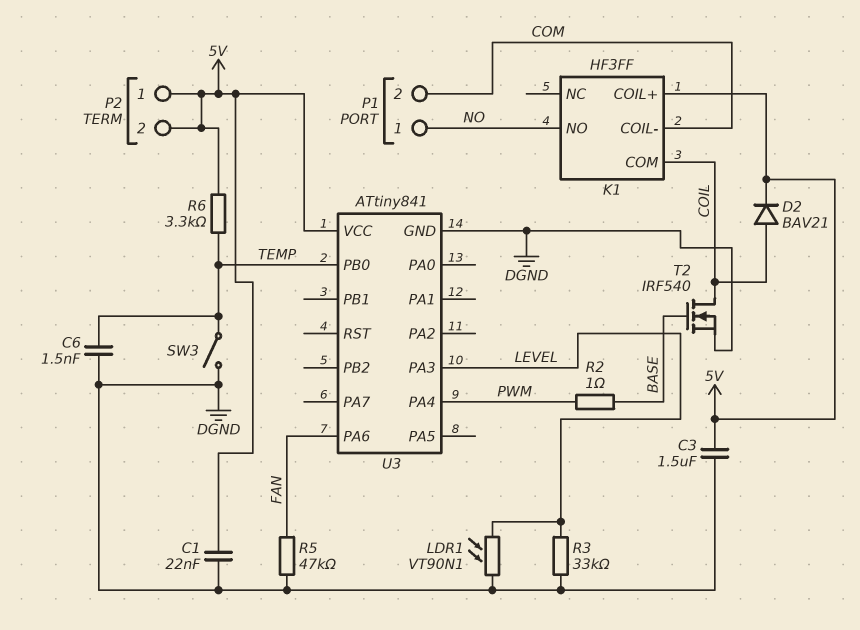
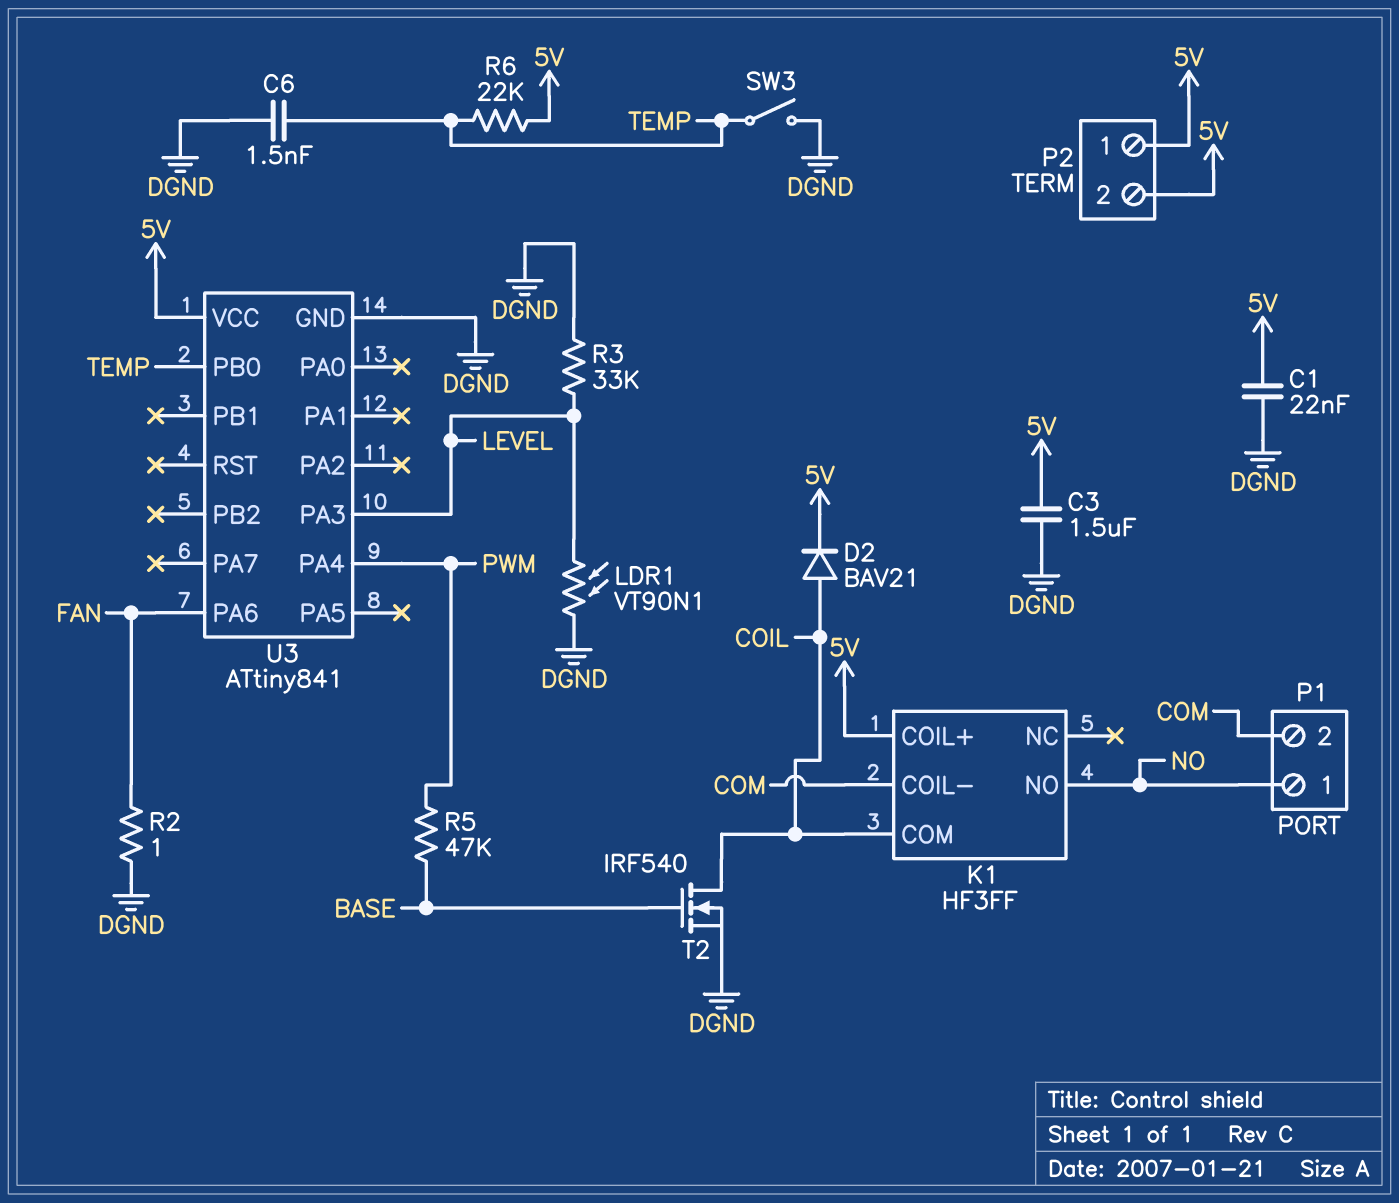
R2: 1 (BASE, PWM) -> 1 (DGND, FAN)
R5: 47k (DGND, FAN) -> 47k (BASE, PWM)
R6: 3.3k (5V, TEMP) -> 22k (5V, TEMP)

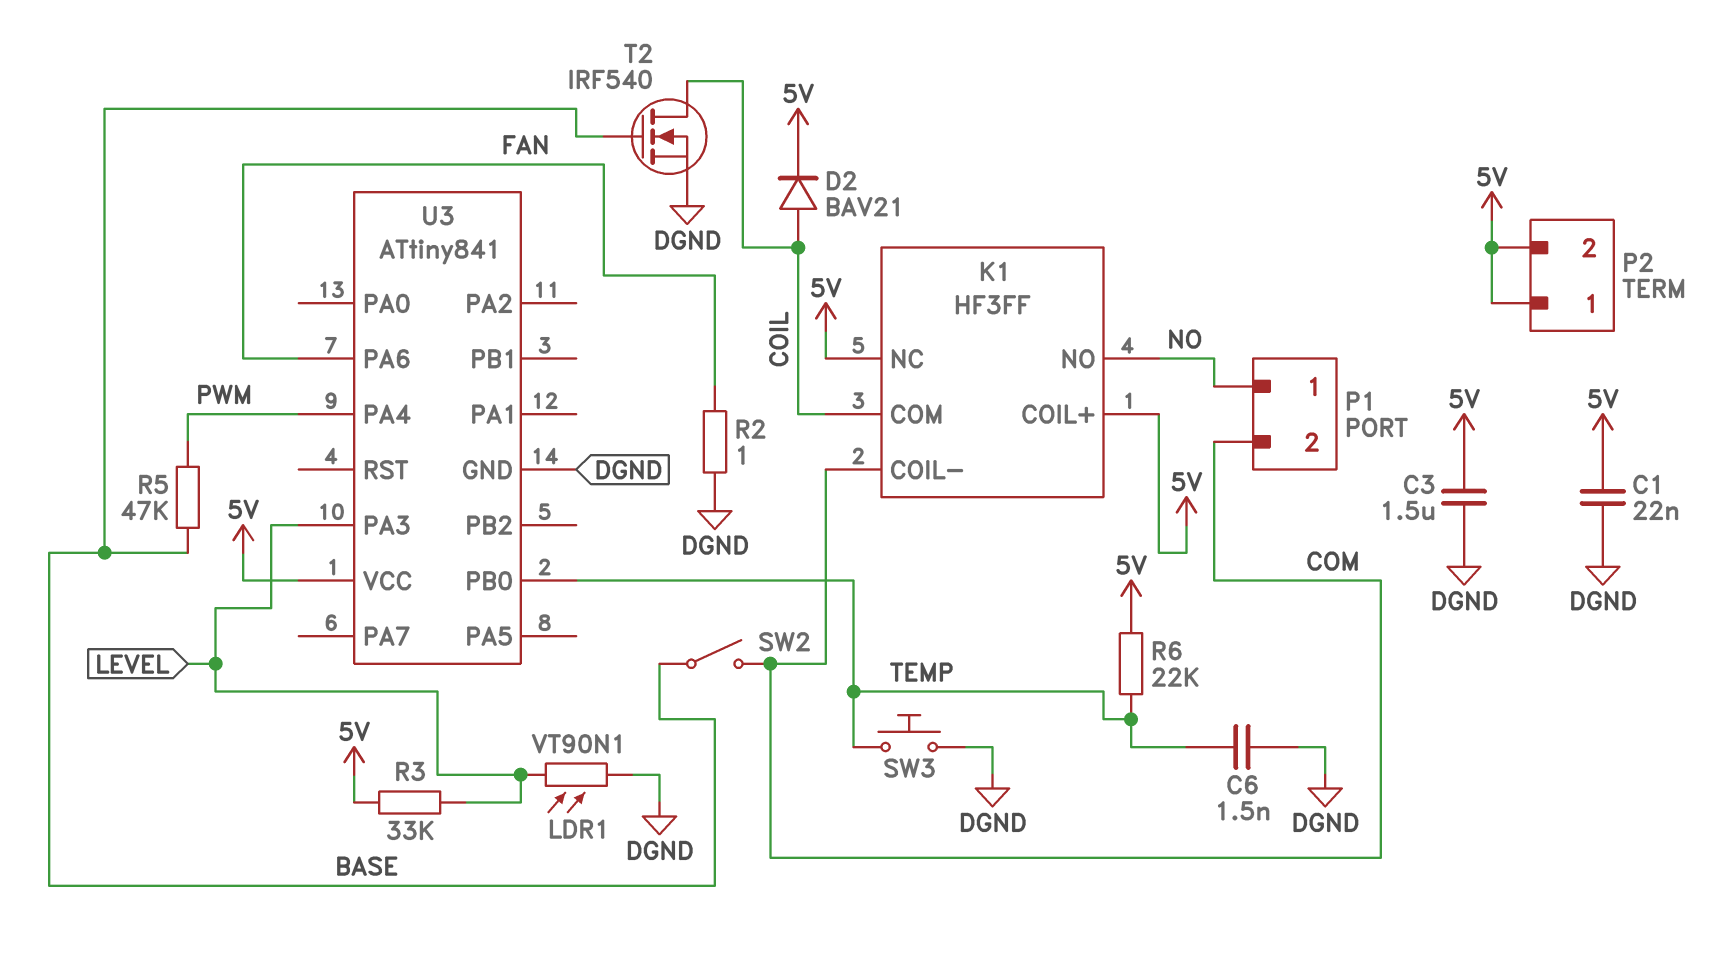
K1 pin NC: none -> 5V
R3: 33k (DGND, LEVEL) -> 33k (5V, LEVEL)
SW2: none -> switch (BASE, COM)
SW3: switch (DGND, TEMP) -> button (DGND, TEMP)

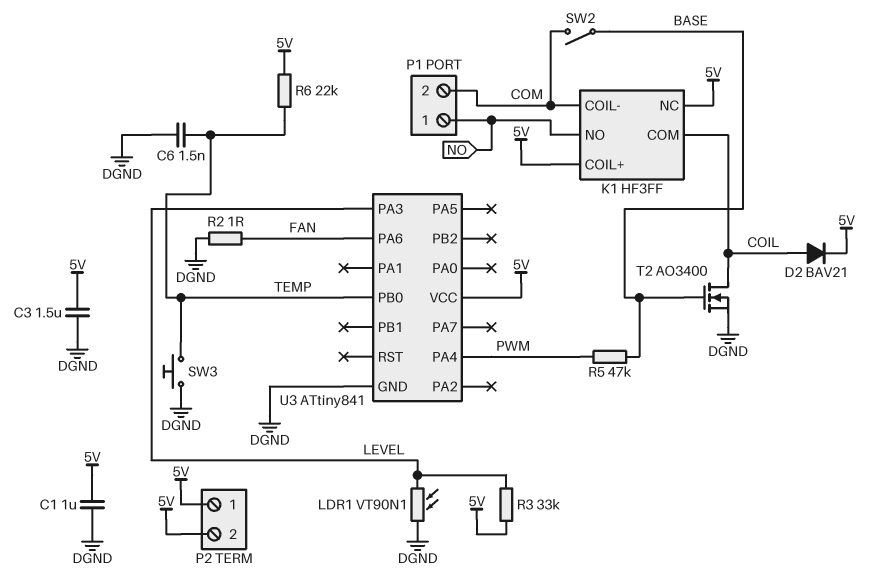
C1: 22nF (5V, DGND) -> 1uF (5V, DGND)
T2: NMOS IRF540 (G BASE, D COIL, S DGND) -> NMOS AO3400 (G BASE, D COIL, S DGND)

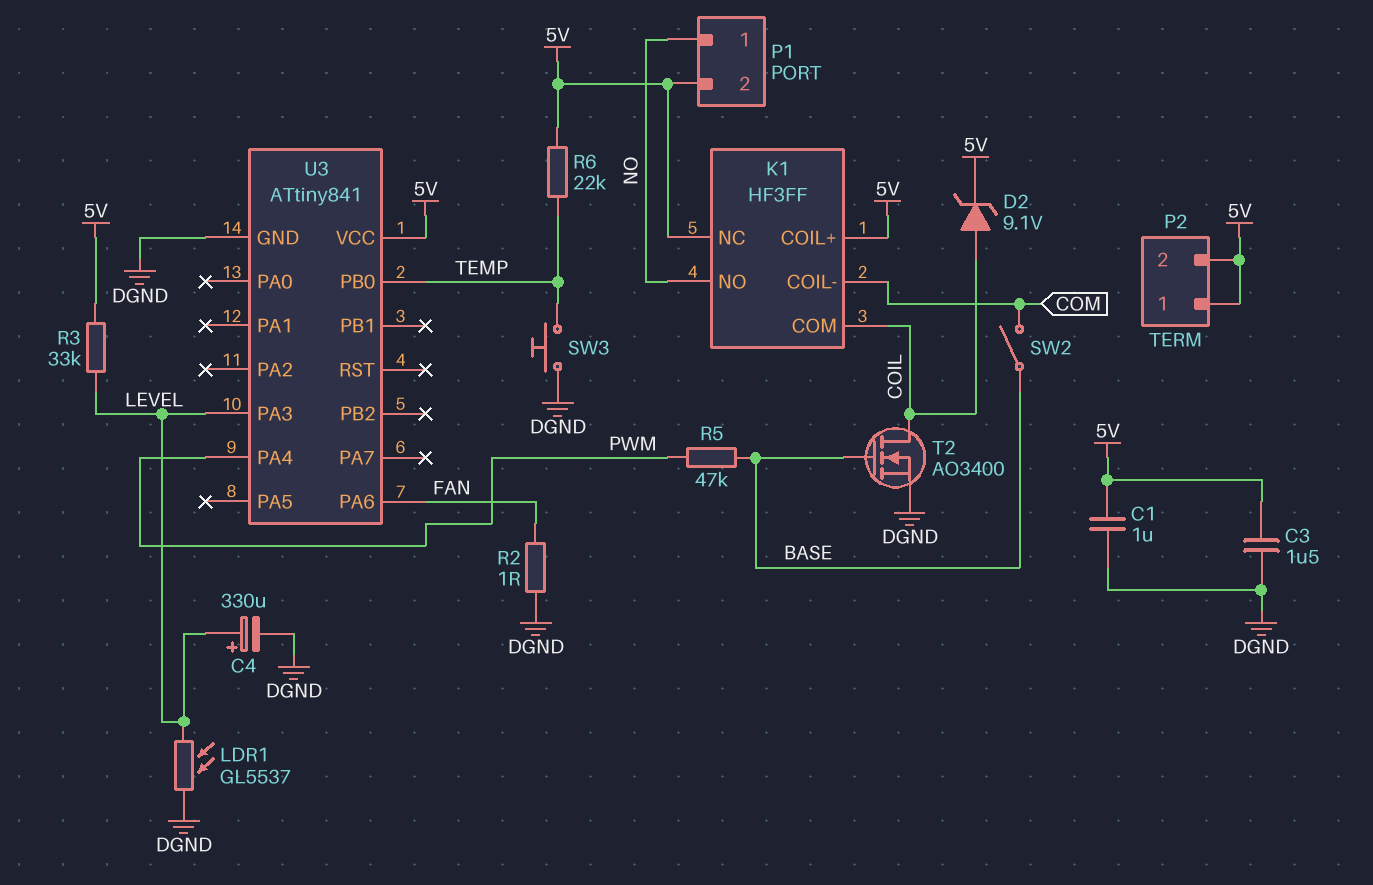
C4: none -> 330uF (plus LEVEL, minus DGND)
C6: 1.5nF (DGND, TEMP) -> none
D2: diode BAV21 (A COIL, K 5V) -> zener 9.1V (A COIL, K 5V)
LDR1: VT90N1 (DGND, LEVEL) -> GL5537 (DGND, LEVEL)
P1 pin 2: COM -> 5V

